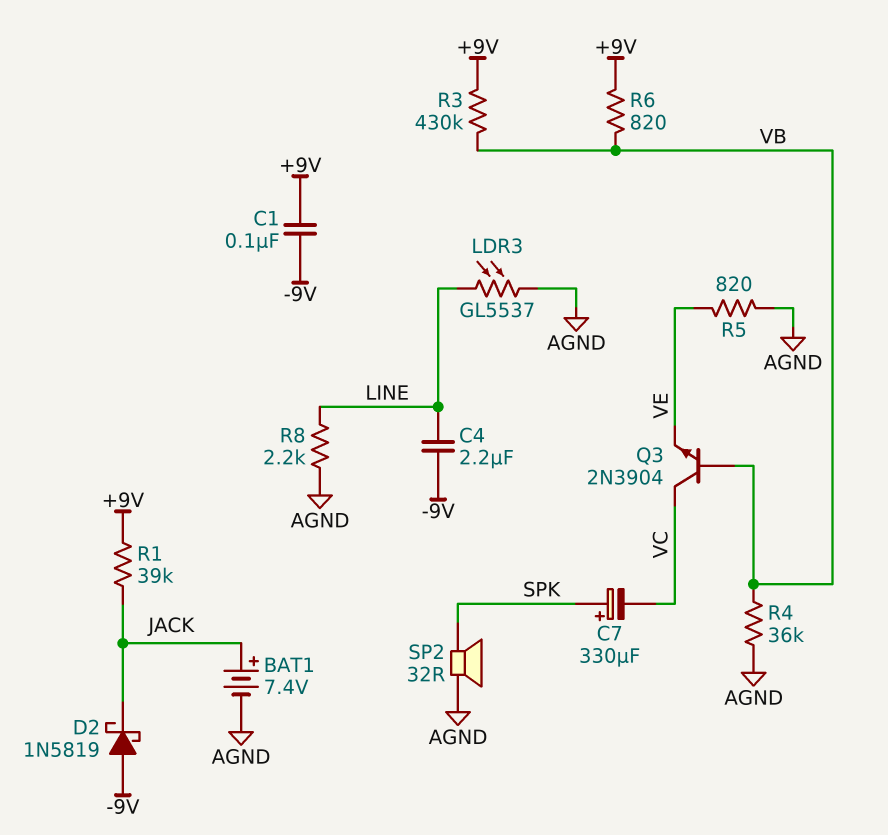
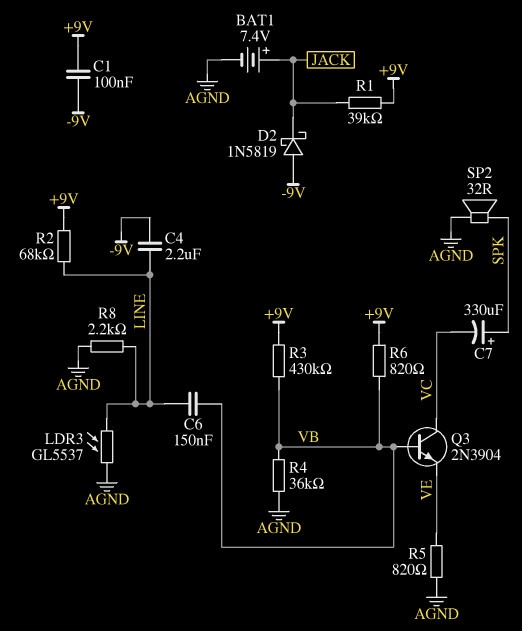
C6: none -> 150nF (LINE, VB)
R2: none -> 68k (+9V, LINE)

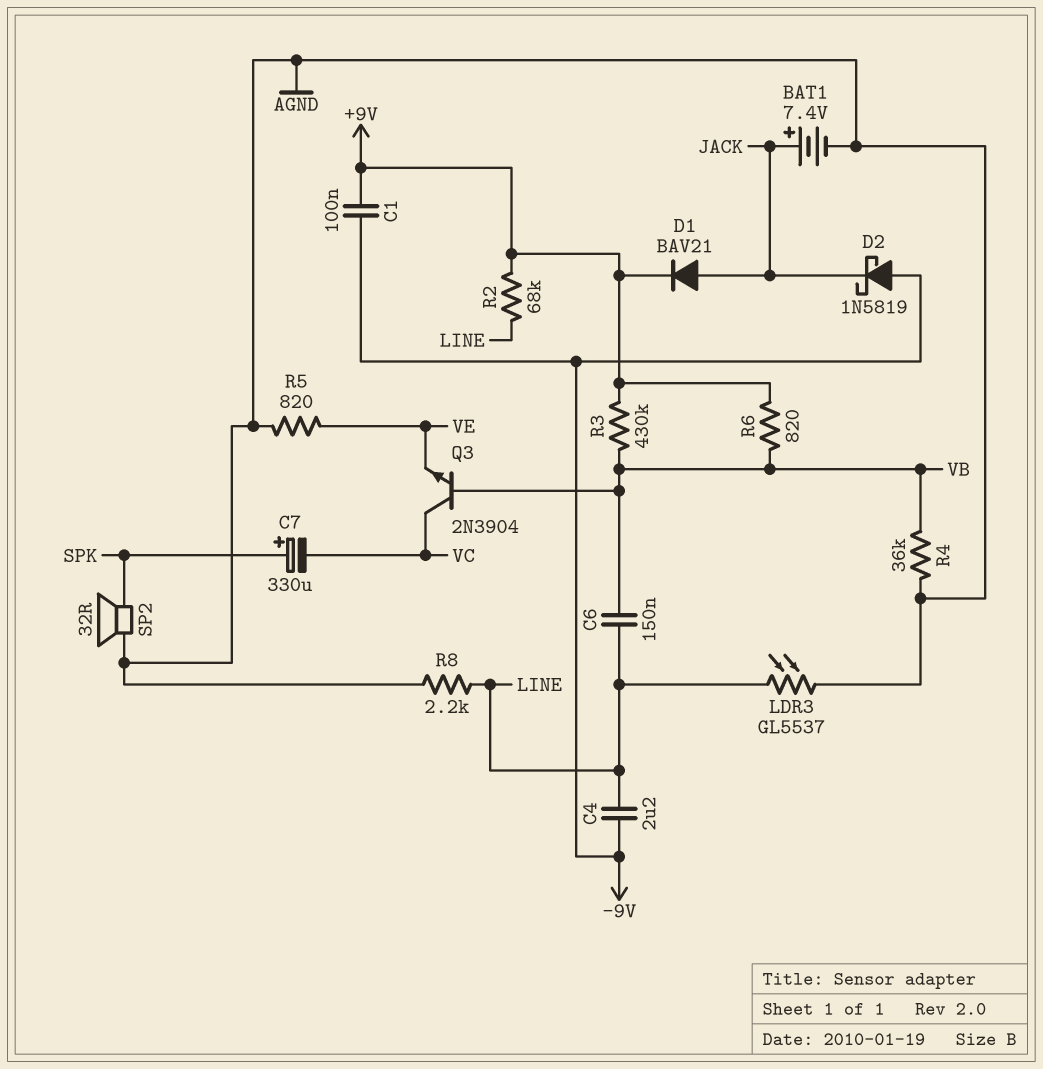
D1: none -> diode BAV21 (A JACK, K +9V)
R1: 39k (+9V, JACK) -> none

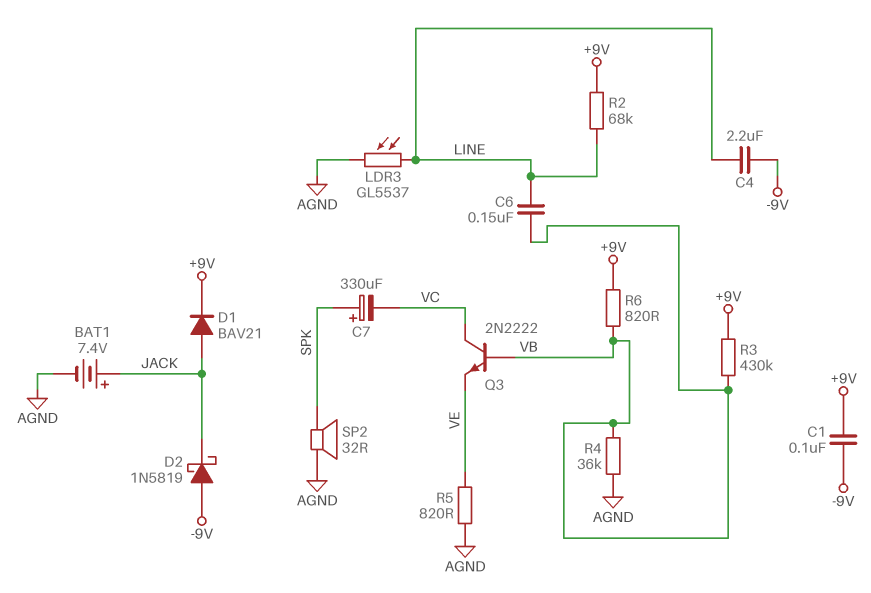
Q3: NPN 2N3904 (B VB, C VC, E VE) -> NPN 2N2222 (B VB, C VC, E VE)
R8: 2.2k (AGND, LINE) -> none

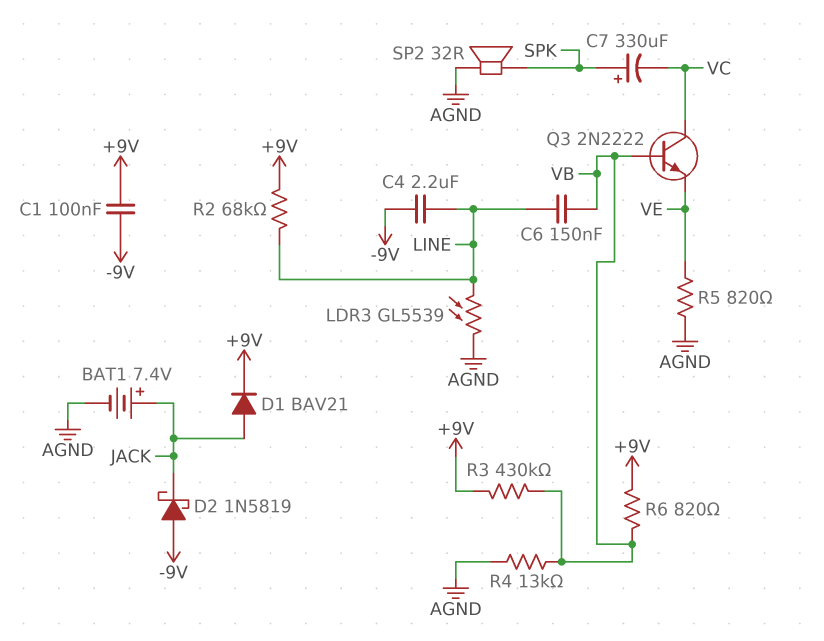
LDR3: GL5537 (AGND, LINE) -> GL5539 (AGND, LINE)
R4: 36k (AGND, VB) -> 13k (AGND, VB)

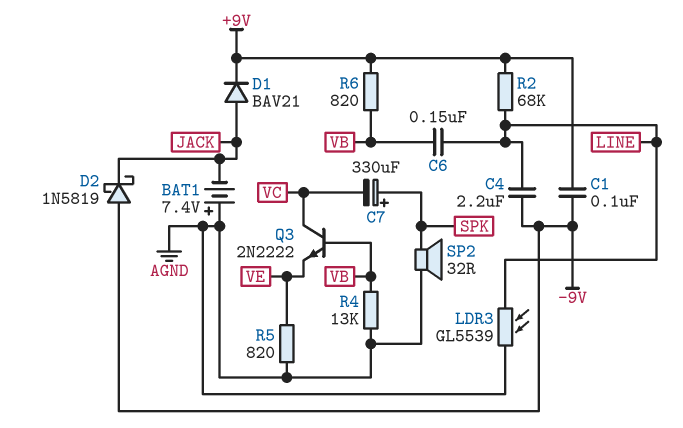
BAT1: 7.4V (plus JACK, minus AGND) -> 7.4V (plus AGND, minus JACK)
R3: 430k (+9V, VB) -> none

